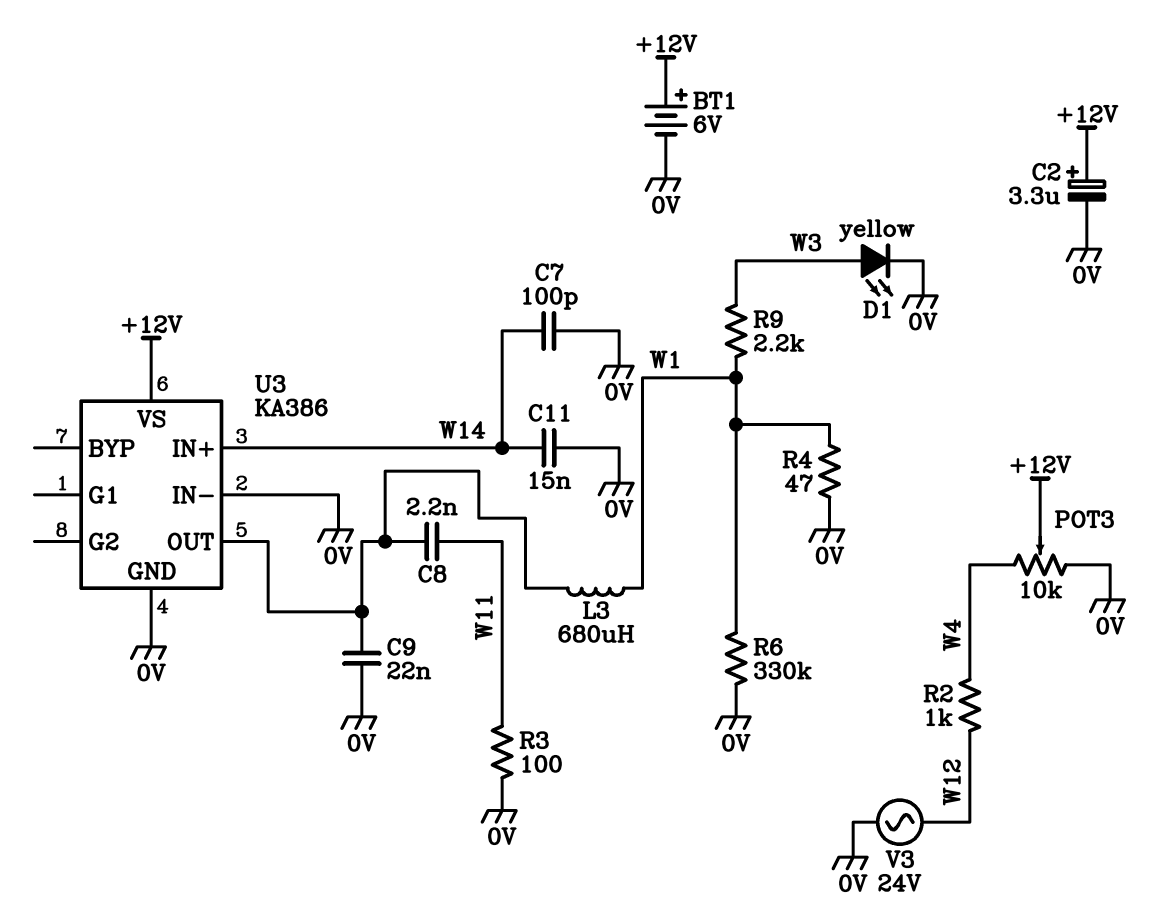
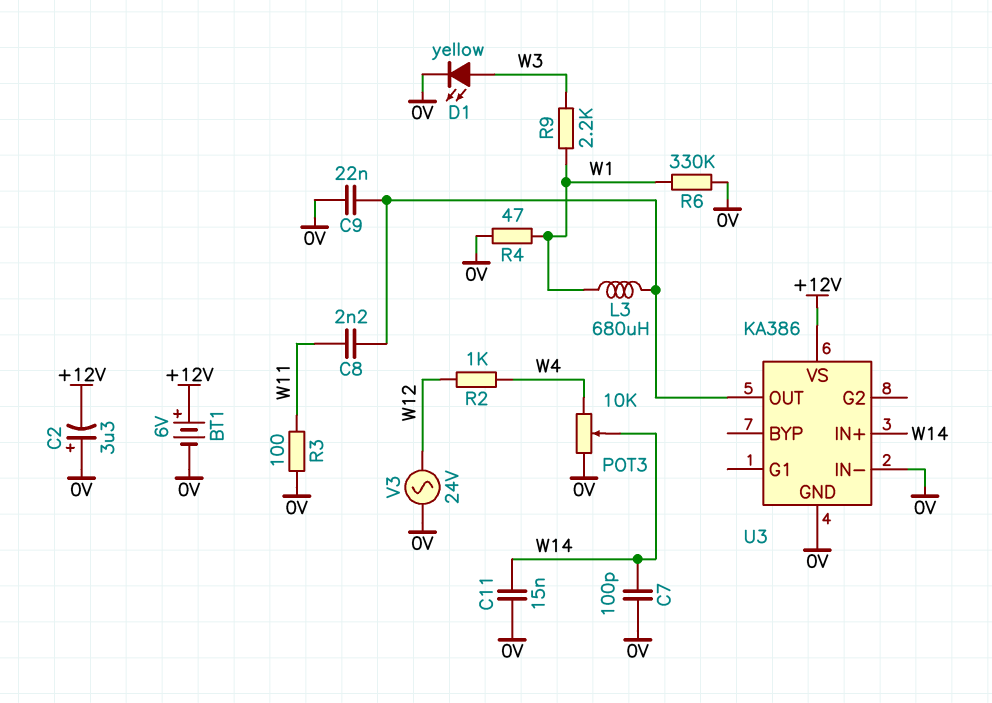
C2: 3.3uF (plus +12V, minus 0V) -> 3.3uF (plus 0V, minus +12V)
POT3: 10k (0V, W4, wiper +12V) -> 10k (0V, W4, wiper W14)

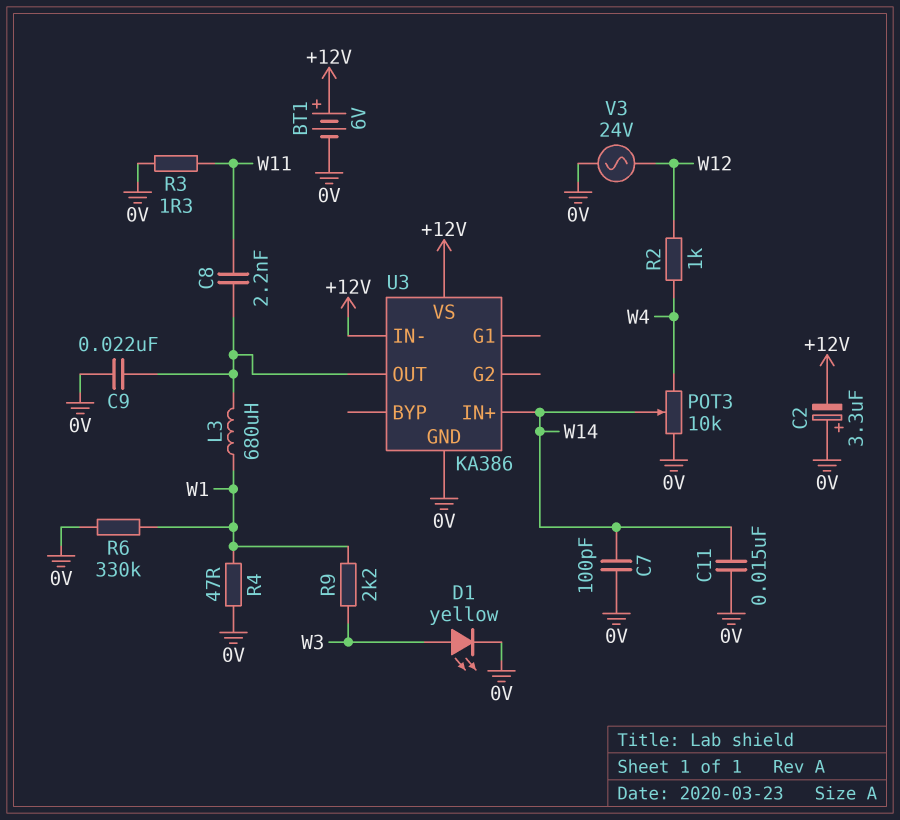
R3: 100 (0V, W11) -> 1.3 (0V, W11)
U3 pin IN-: 0V -> +12V

